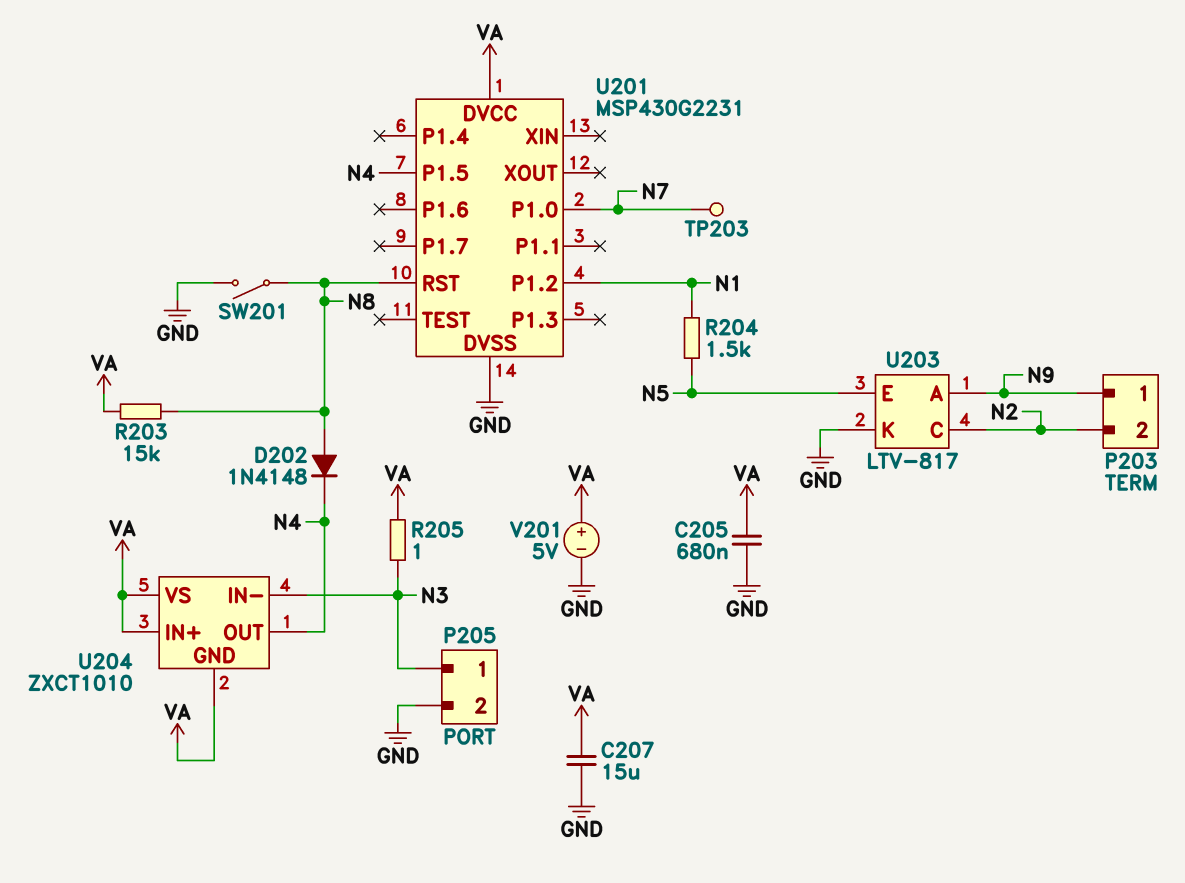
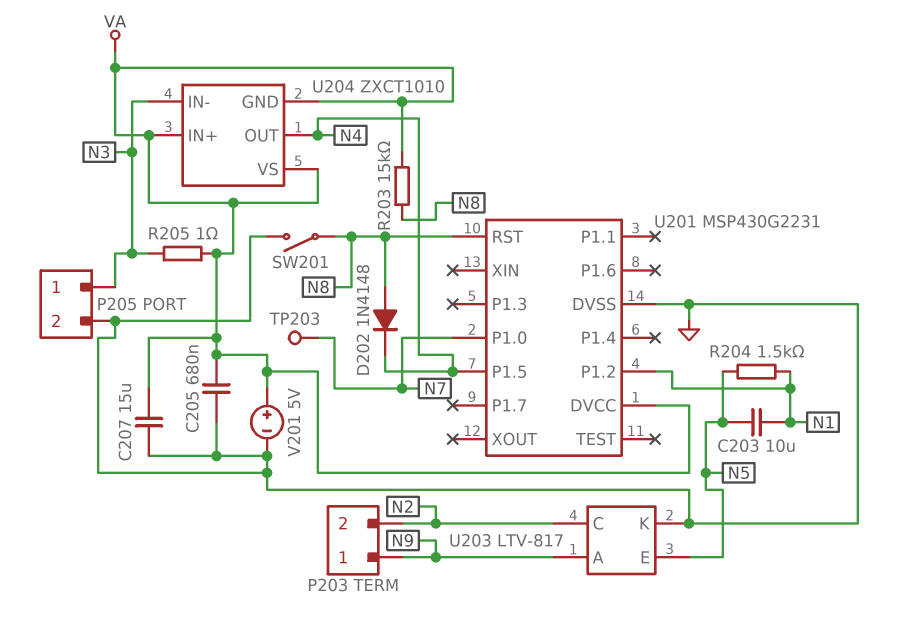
C203: none -> 10uF (N1, N5)

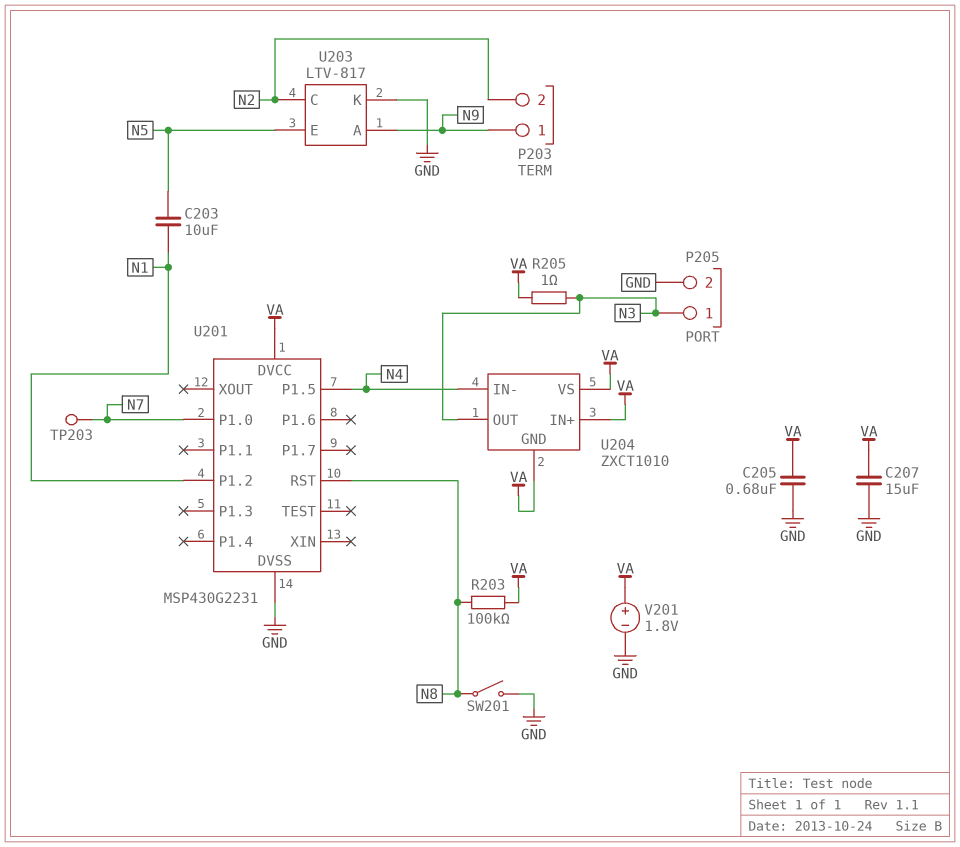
D202: diode 1N4148 (A N8, K N4) -> none
R203: 15k (N8, VA) -> 100k (N8, VA)
R204: 1.5k (N1, N5) -> none
U204 pin IN-: N3 -> N4
U204 pin OUT: N4 -> N3
V201: 5V (plus VA, minus GND) -> 1.8V (plus VA, minus GND)

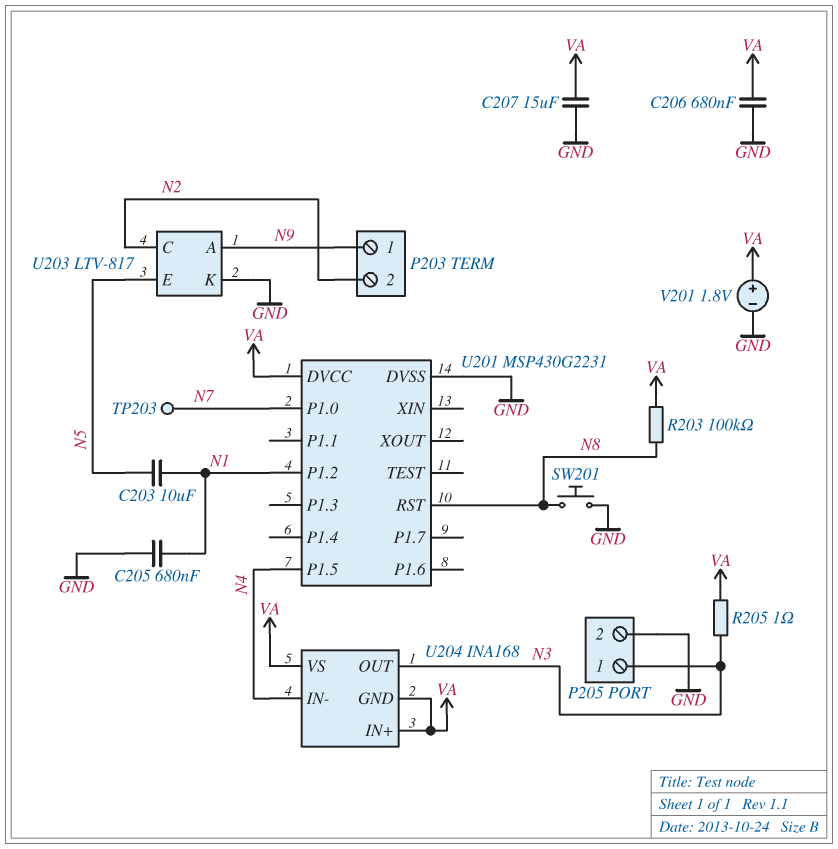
C205: 680nF (GND, VA) -> 680nF (GND, N1)
C206: none -> 680nF (GND, VA)
SW201: switch (GND, N8) -> button (GND, N8)
U204: ZXCT1010 -> INA168

